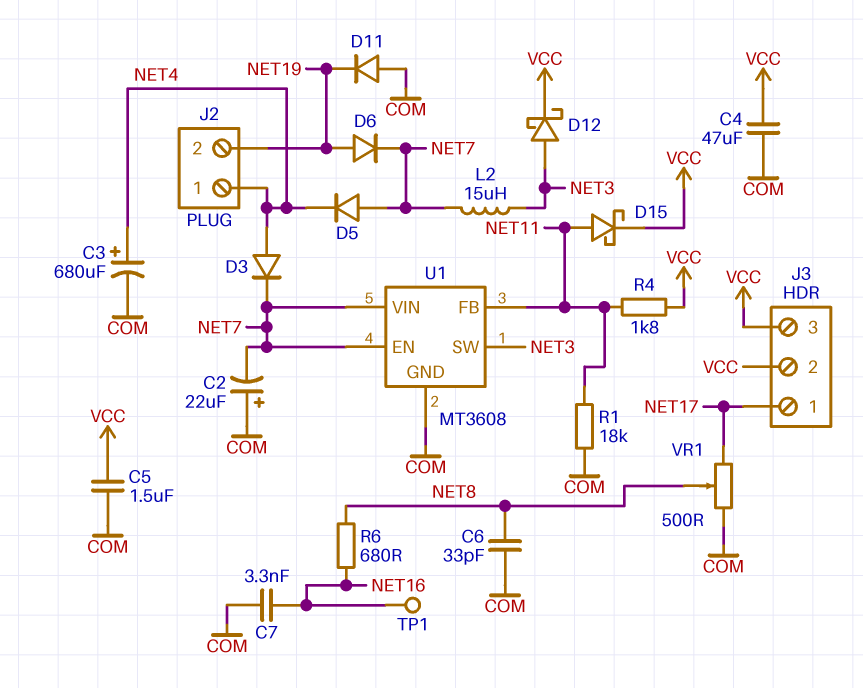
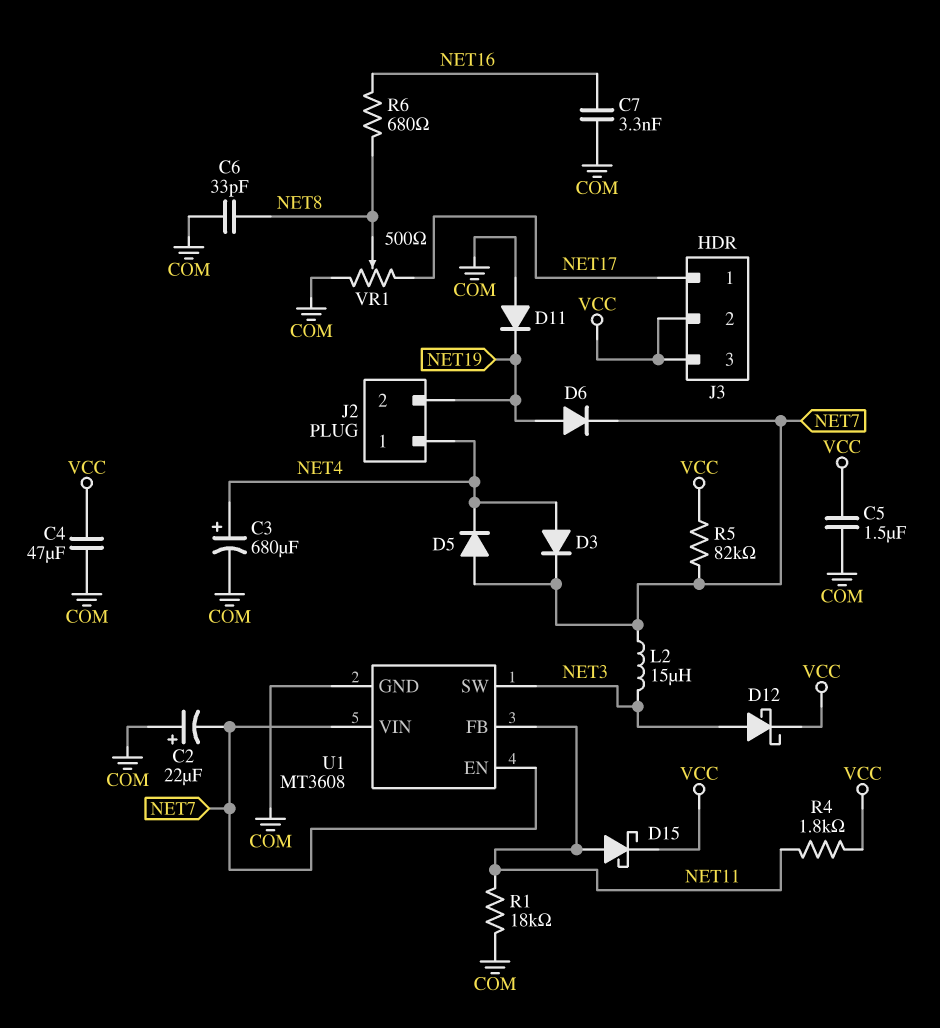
R5: none -> 82k (NET7, VCC)
TP1: test point (NET16) -> none

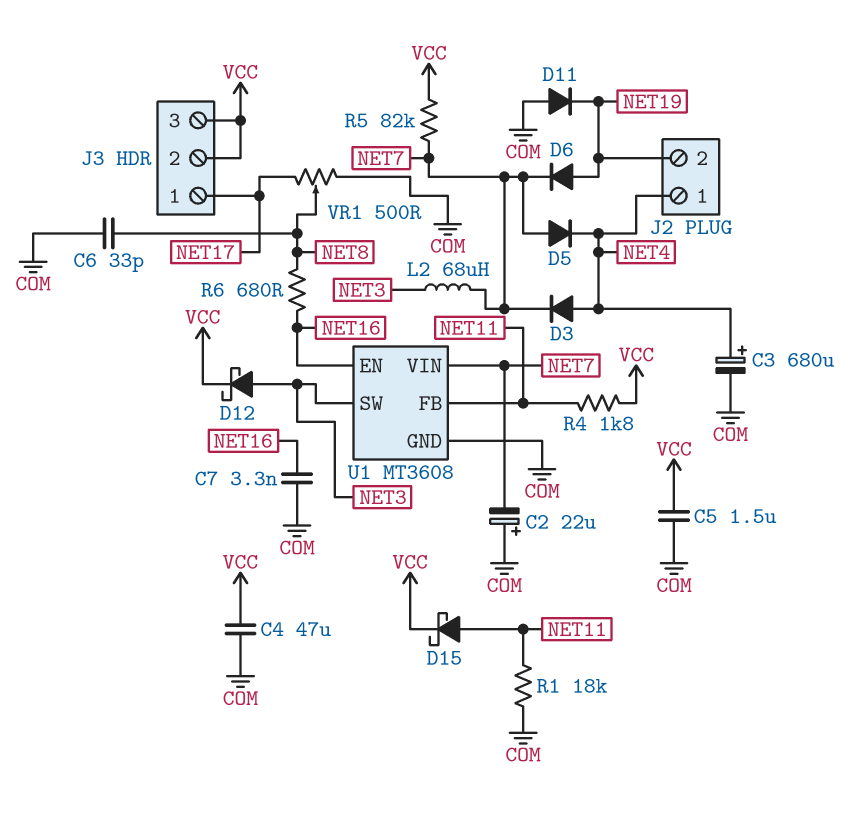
L2: 15uH (NET3, NET7) -> 68uH (NET3, NET7)
U1 pin EN: NET7 -> NET16

